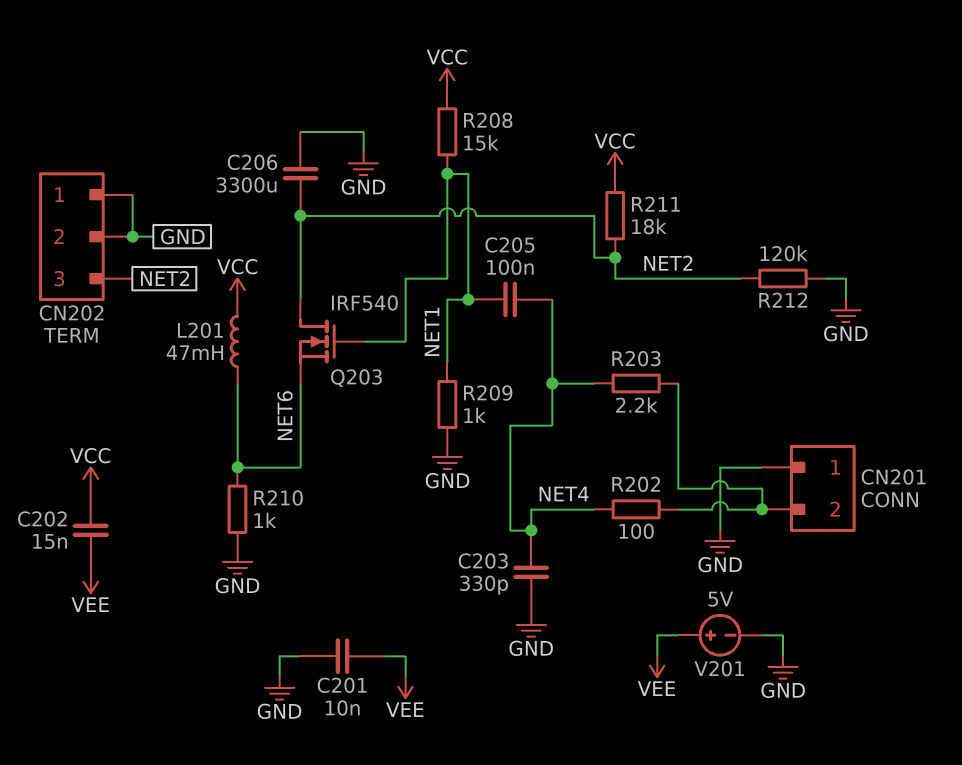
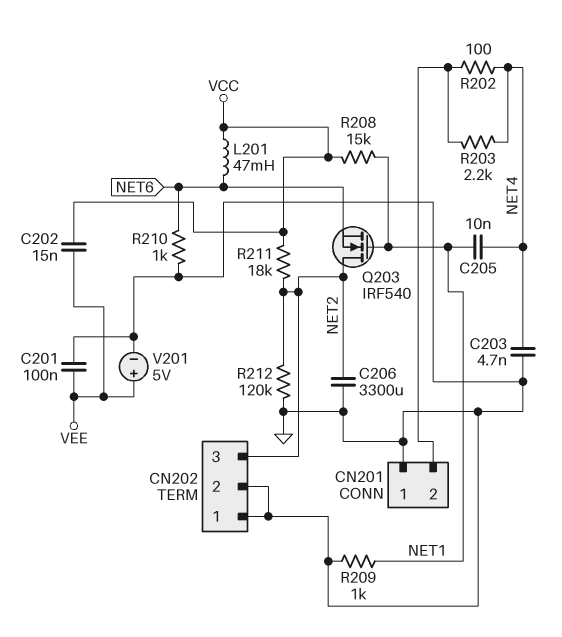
C201: 10nF (GND, VEE) -> 100nF (GND, VEE)
C203: 330pF (GND, NET4) -> 4.7nF (GND, NET4)
C205: 100nF (NET1, NET4) -> 10nF (NET1, NET4)

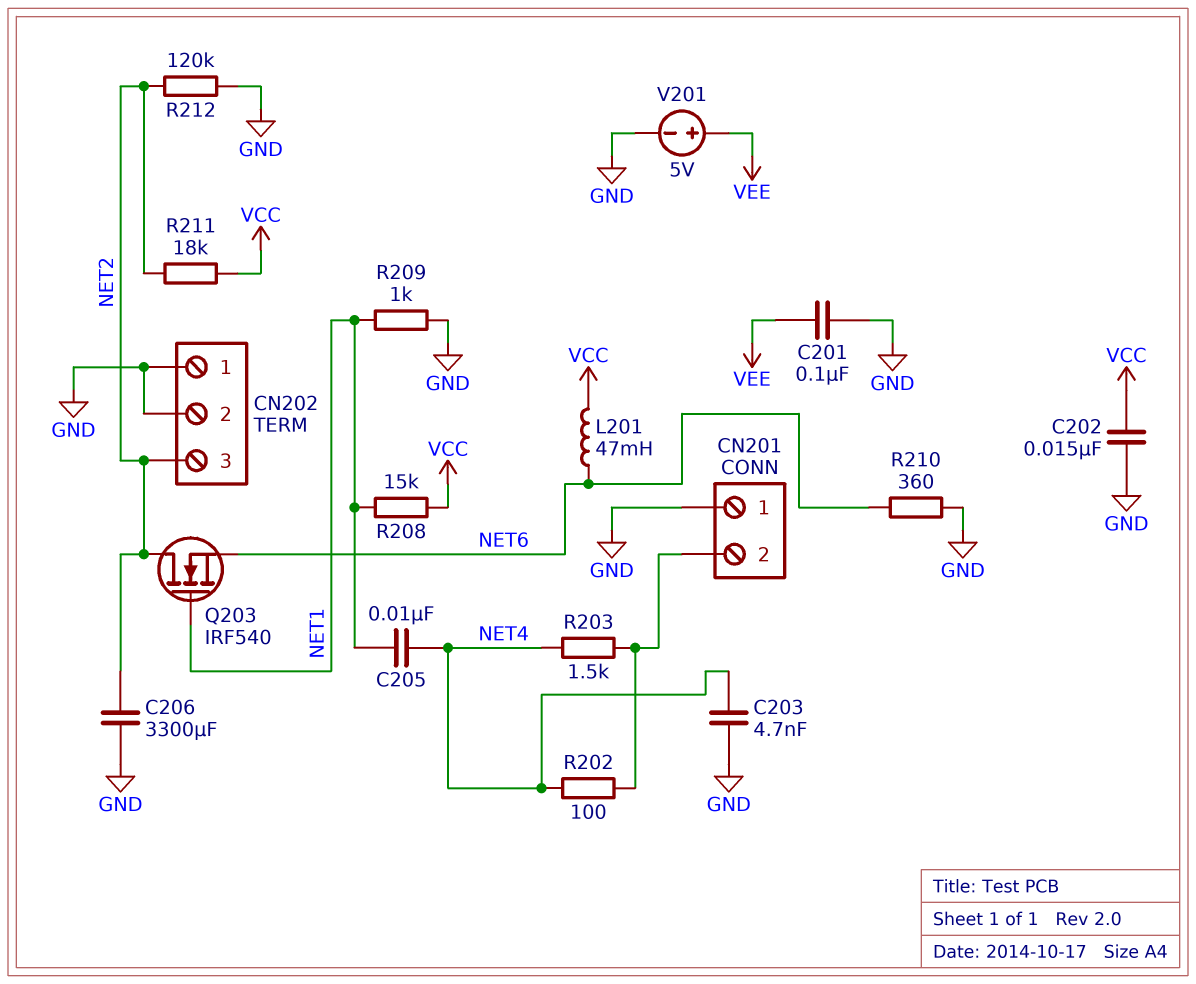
C202: 15nF (VCC, VEE) -> 15nF (GND, VCC)
R203: 2.2k (CN201/2, NET4) -> 1.5k (CN201/2, NET4)
R210: 1k (GND, NET6) -> 360 (GND, NET6)

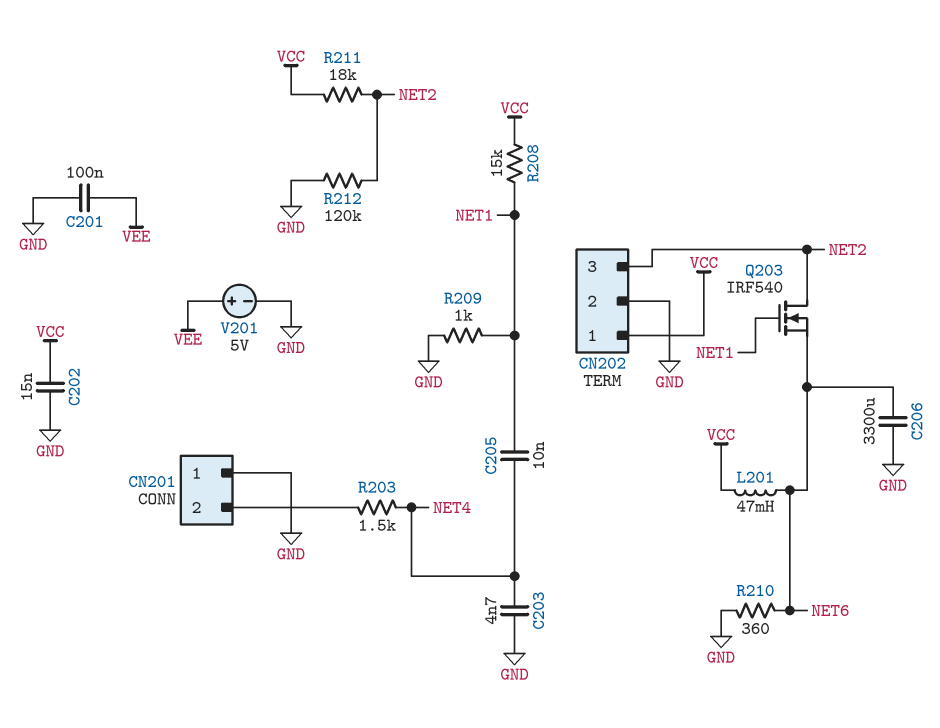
C206: 3300uF (GND, NET2) -> 3300uF (GND, NET6)
CN202 pin 1: GND -> VCC
R202: 100 (CN201/2, NET4) -> none

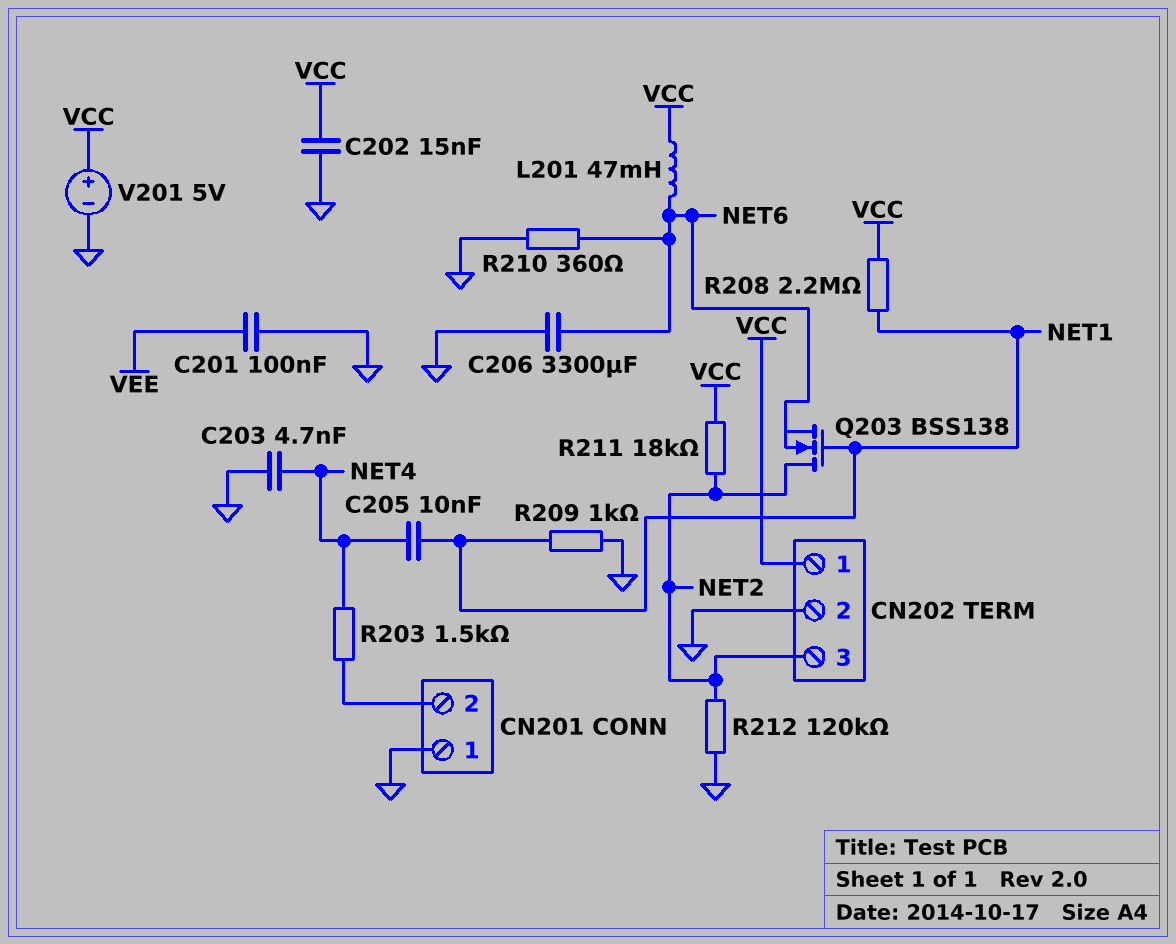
Q203: NMOS IRF540 (G NET1, D NET2, S NET6) -> NMOS BSS138 (G NET1, D NET2, S NET6)
R208: 15k (NET1, VCC) -> 2.2M (NET1, VCC)
V201: 5V (plus VEE, minus GND) -> 5V (plus VCC, minus GND)

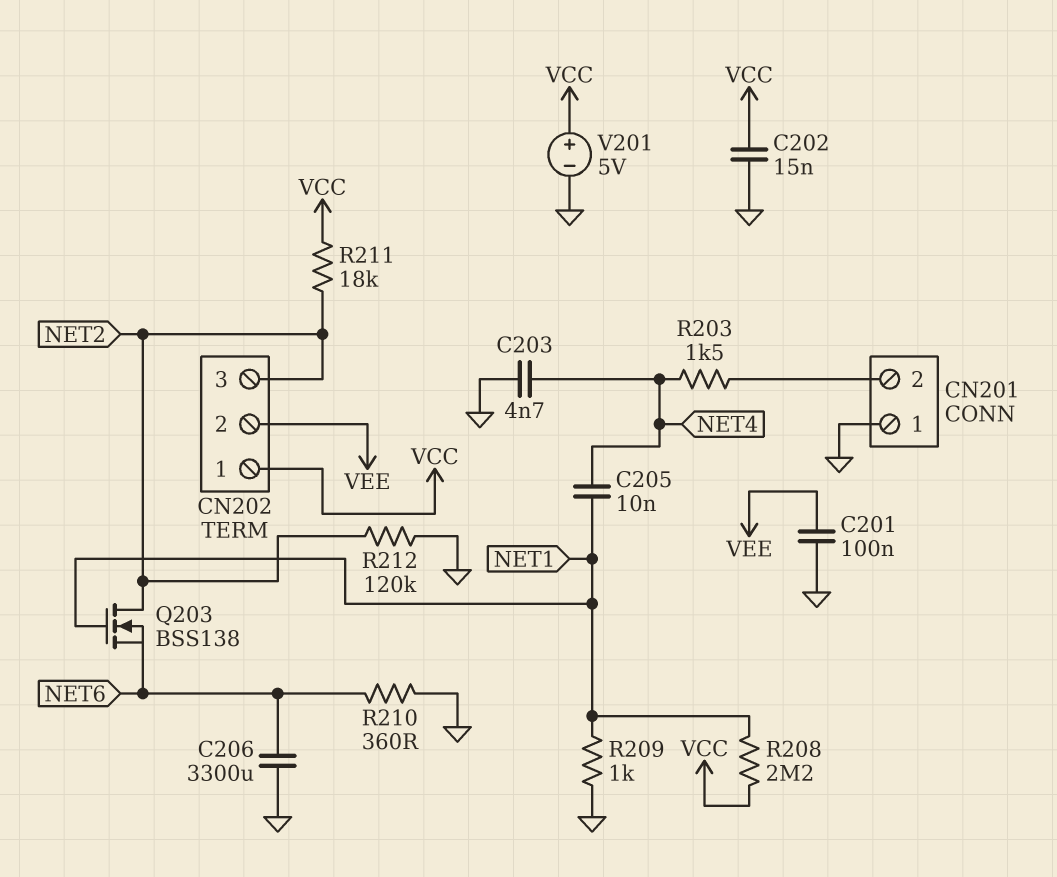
CN202 pin 2: GND -> VEE
L201: 47mH (NET6, VCC) -> none

